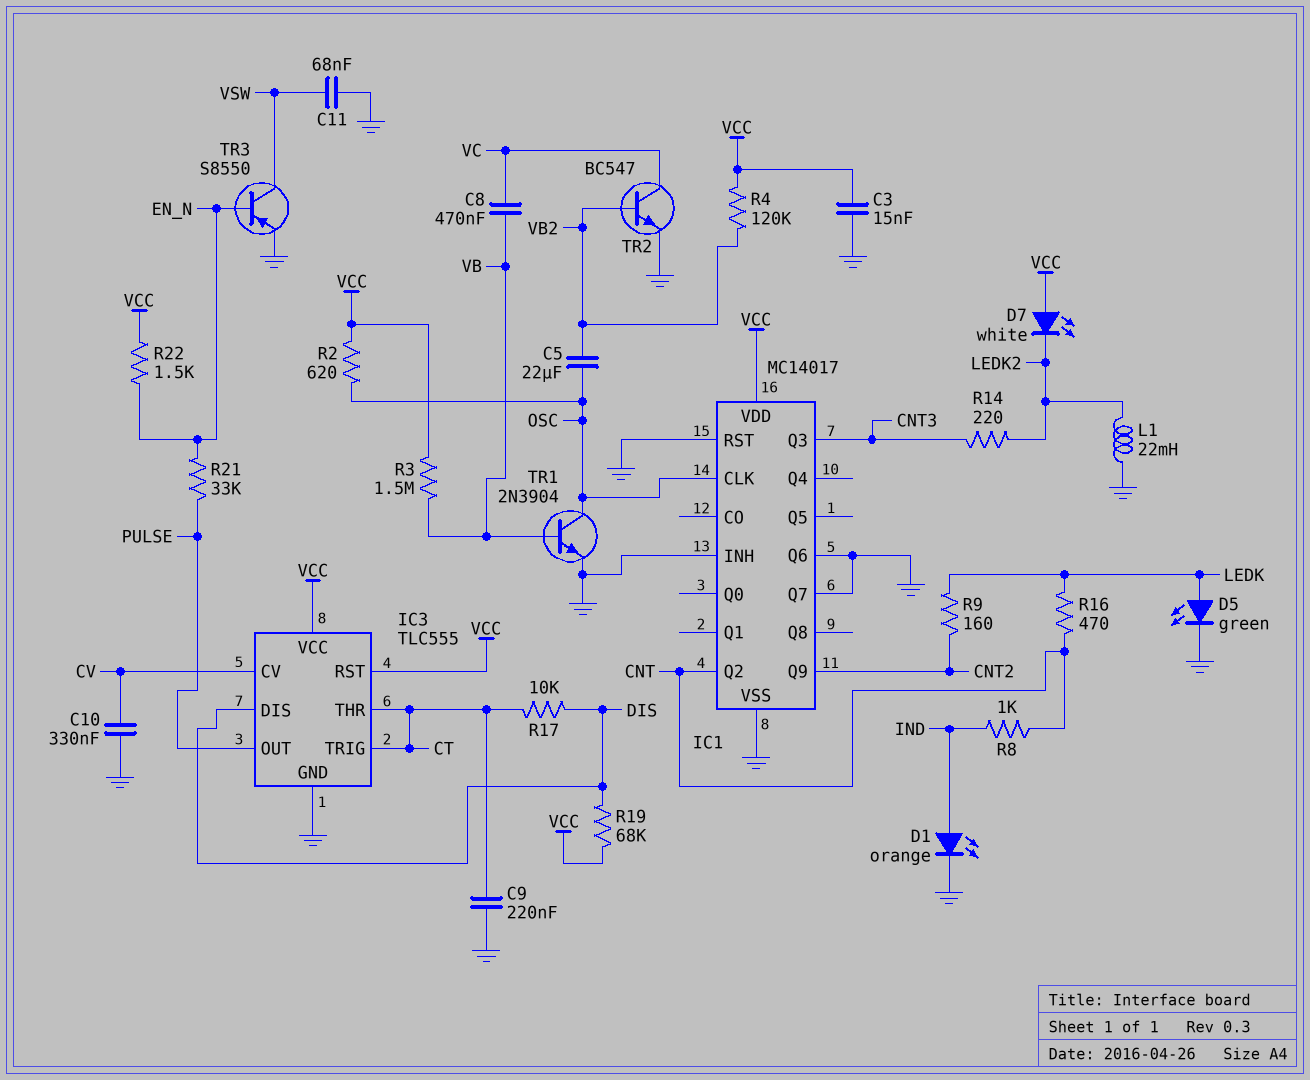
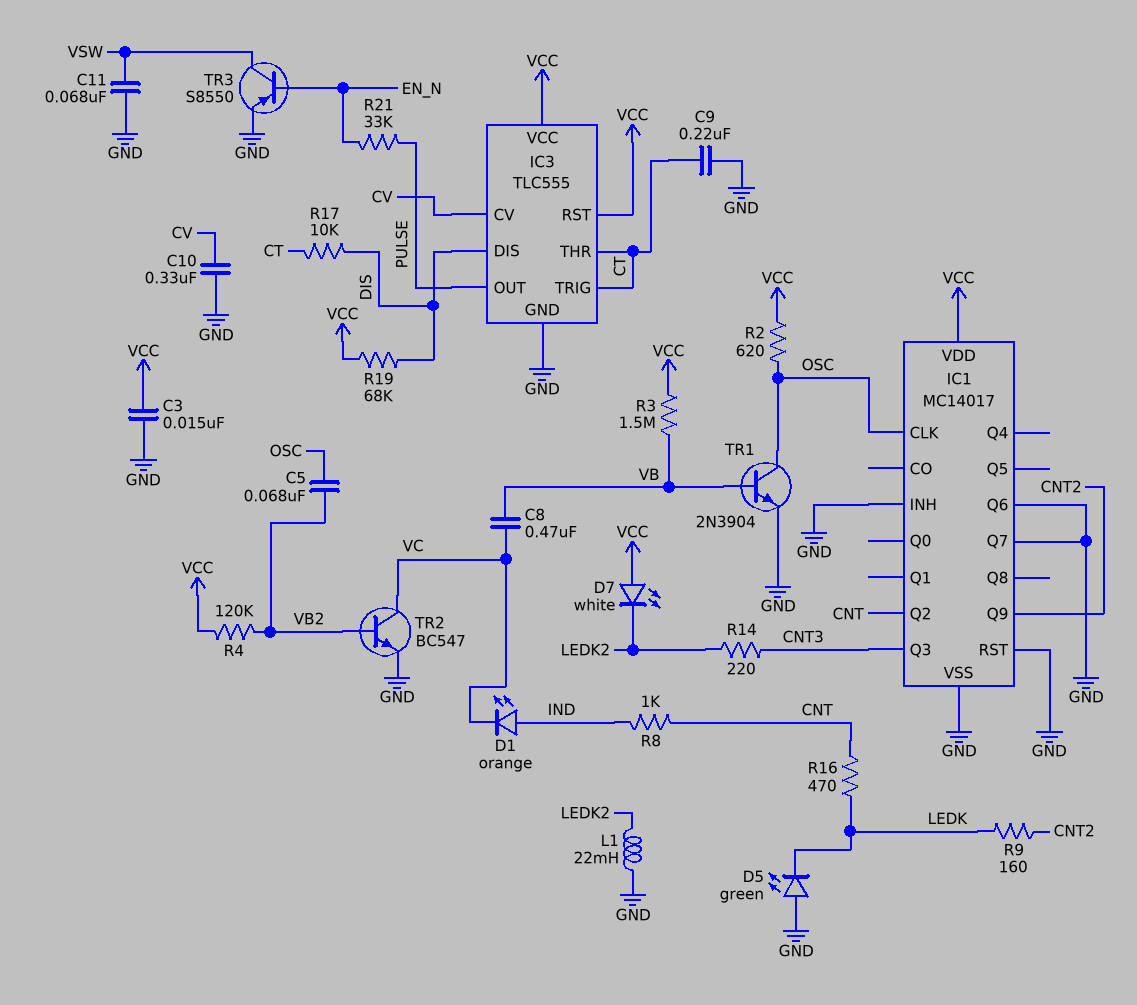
C5: 22uF (OSC, VB2) -> 68nF (OSC, VB2)
D1: LED orange (A IND, K GND) -> LED orange (A IND, K VC)
D5: LED green (A LEDK, K GND) -> LED green (A GND, K LEDK)
R22: 1.5k (EN_N, VCC) -> none

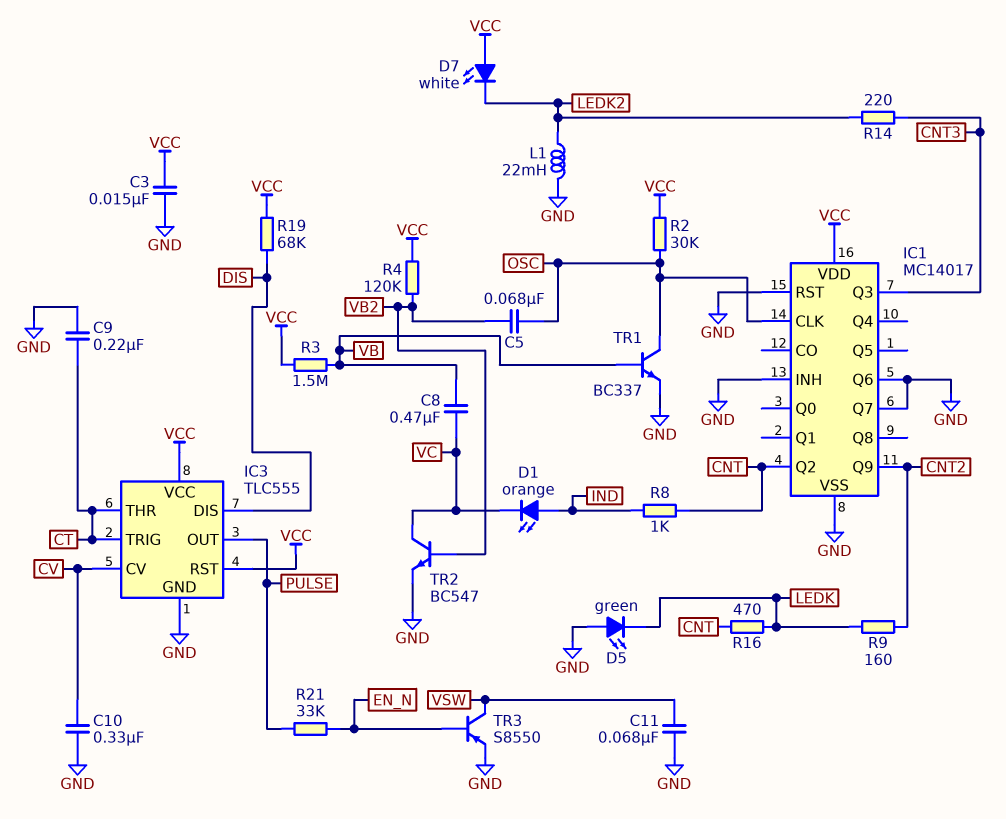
R2: 620 (OSC, VCC) -> 30k (OSC, VCC)
R17: 10k (CT, DIS) -> none
TR1: NPN 2N3904 (B VB, C OSC, E GND) -> NPN BC337 (B VB, C OSC, E GND)

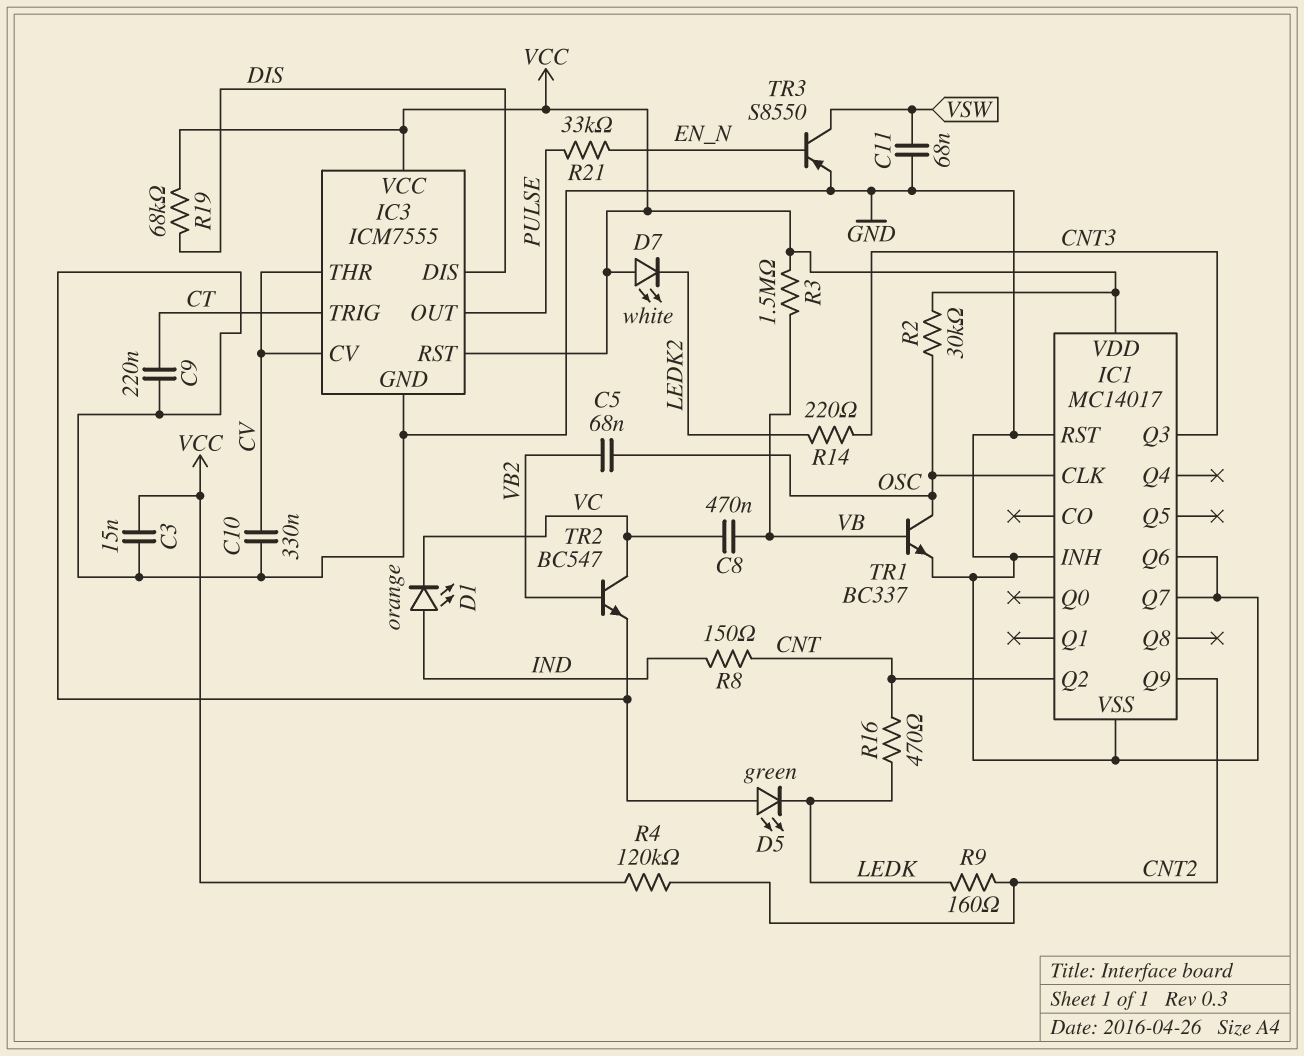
IC3: TLC555 -> ICM7555
IC3 pin THR: CT -> CV
L1: 22mH (GND, LEDK2) -> none
R4: 120k (VB2, VCC) -> 120k (CNT2, VCC)
R8: 1k (CNT, IND) -> 150 (CNT, IND)

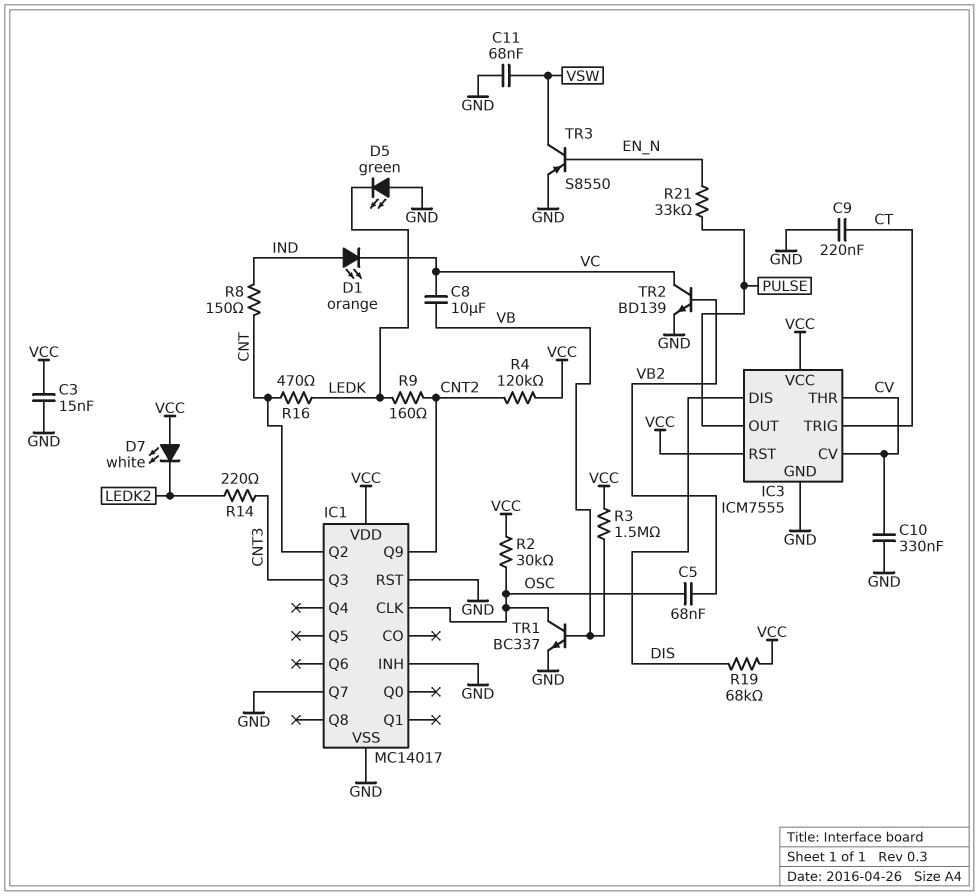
C8: 470nF (VB, VC) -> 10uF (VB, VC)
IC1 pin Q6: GND -> none
TR2: NPN BC547 (B VB2, C VC, E GND) -> NPN BD139 (B VB2, C VC, E GND)

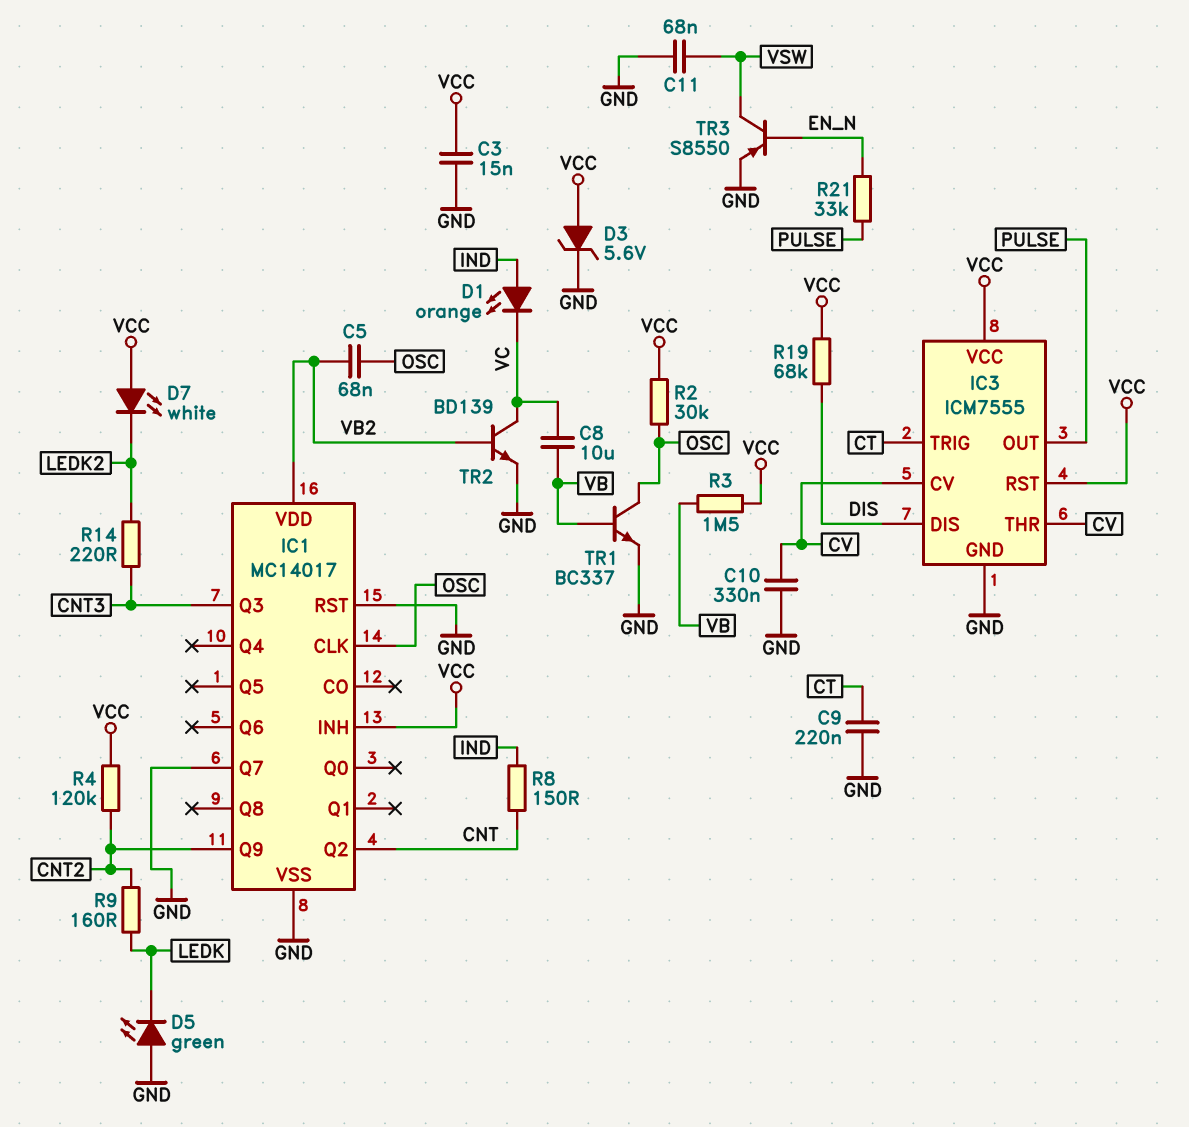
D3: none -> zener 5.6V (A VCC, K GND)
IC1 pin INH: GND -> VCC
IC1 pin VDD: VCC -> VB2
R16: 470 (CNT, LEDK) -> none

